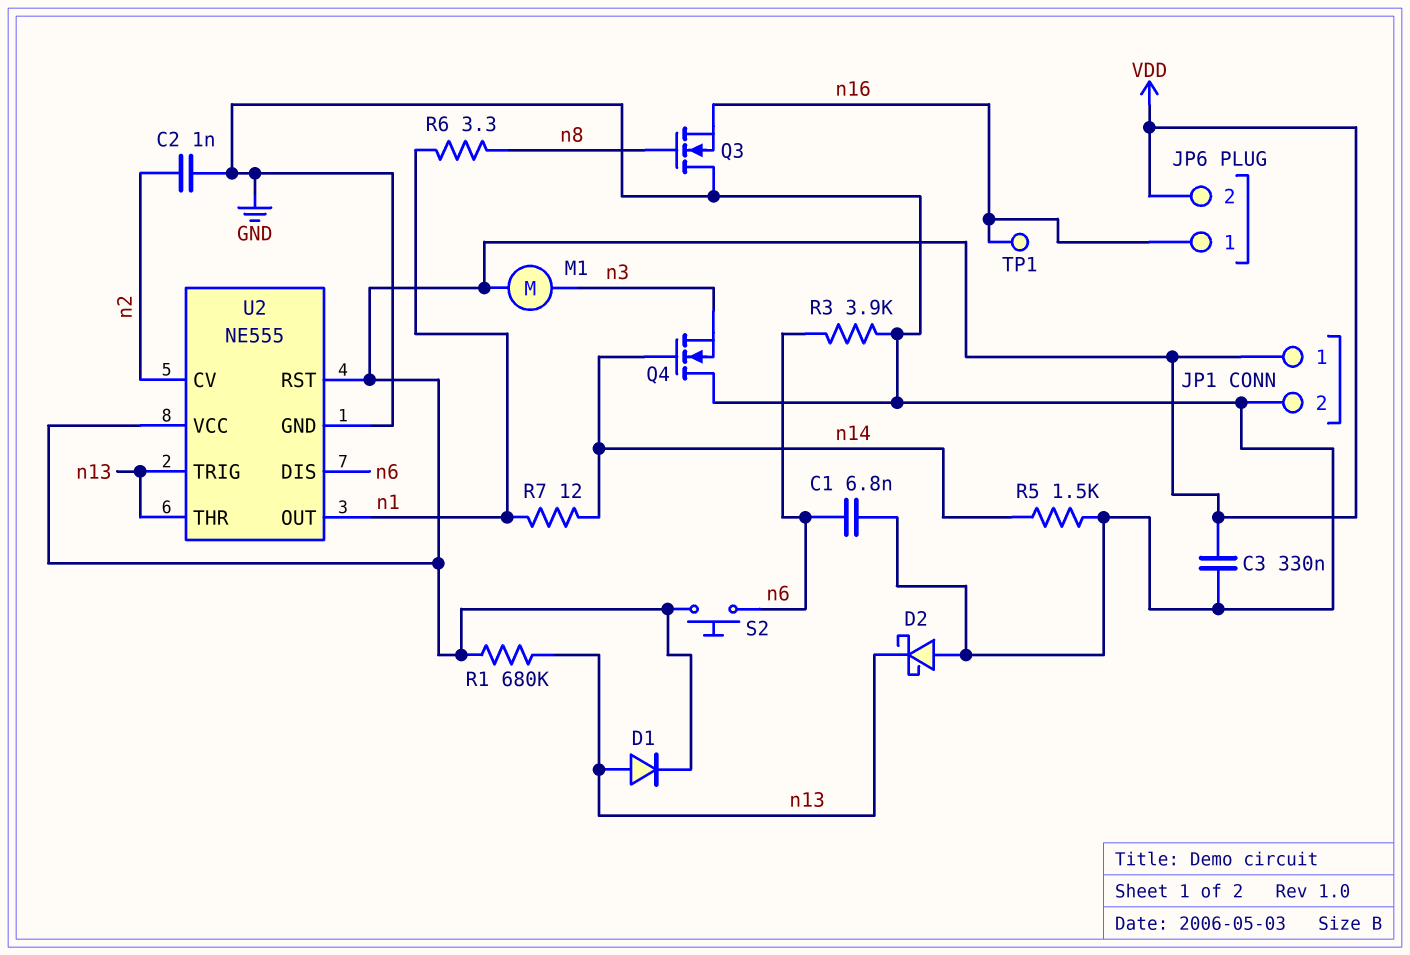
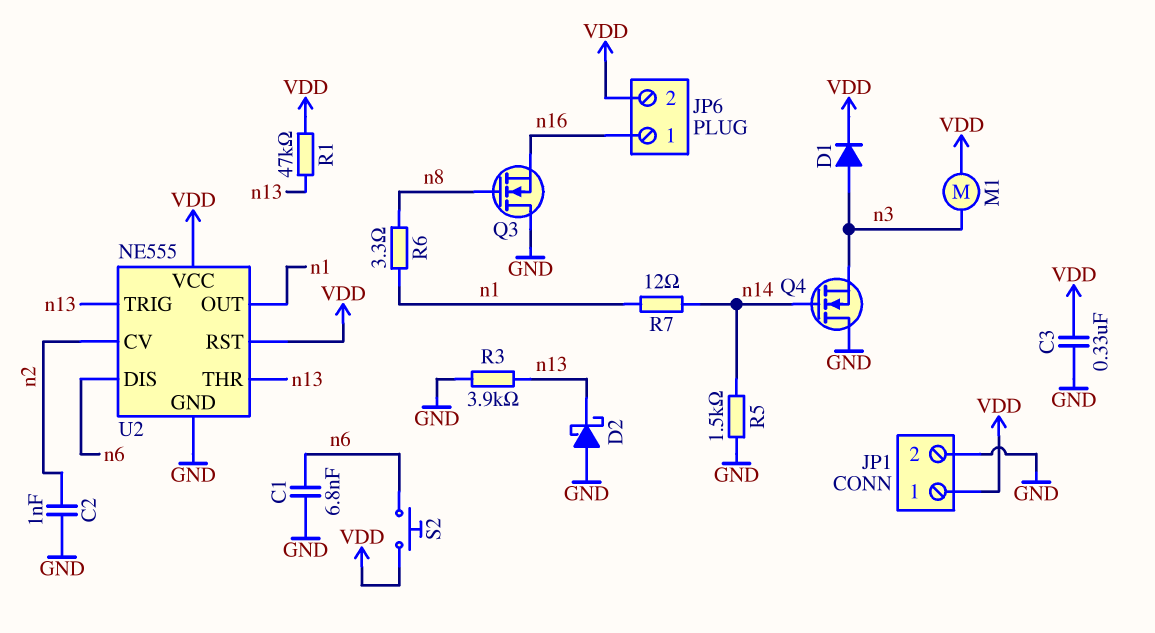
D1: diode (A n13, K VDD) -> diode (A n3, K VDD)
R1: 680k (VDD, n13) -> 47k (VDD, n13)
R3: 3.9k (GND, n6) -> 3.9k (GND, n13)
TP1: test point (n16) -> none

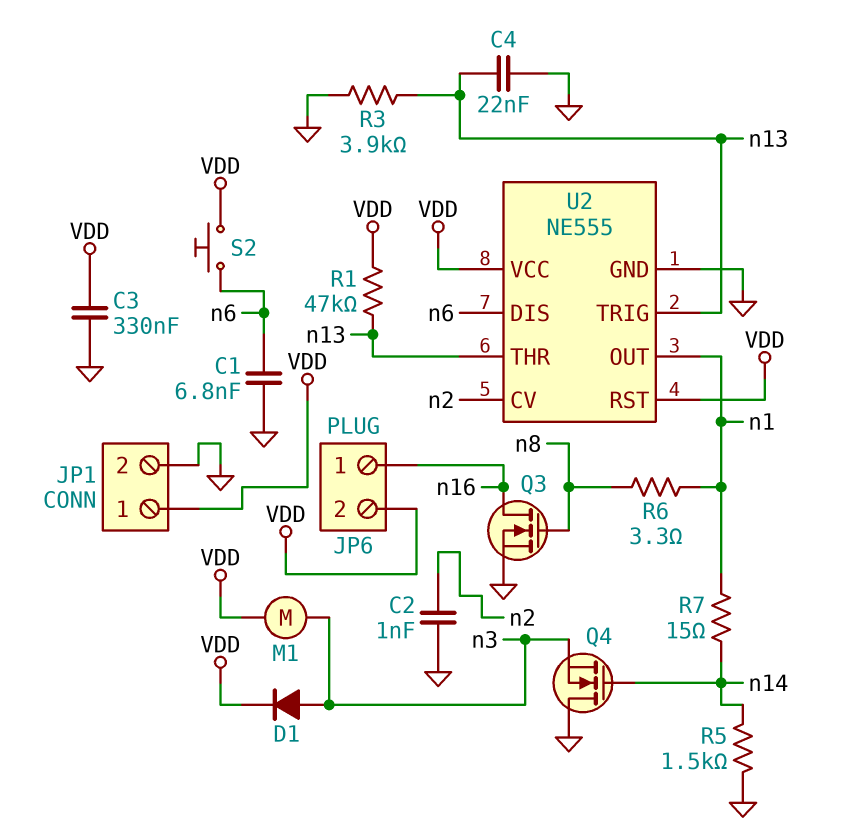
C4: none -> 22nF (GND, n13)
D2: schottky (A GND, K n13) -> none
Q3: NMOS (G n8, D GND, S n16) -> NMOS (G n8, D n16, S GND)
R7: 12 (n1, n14) -> 15 (n1, n14)

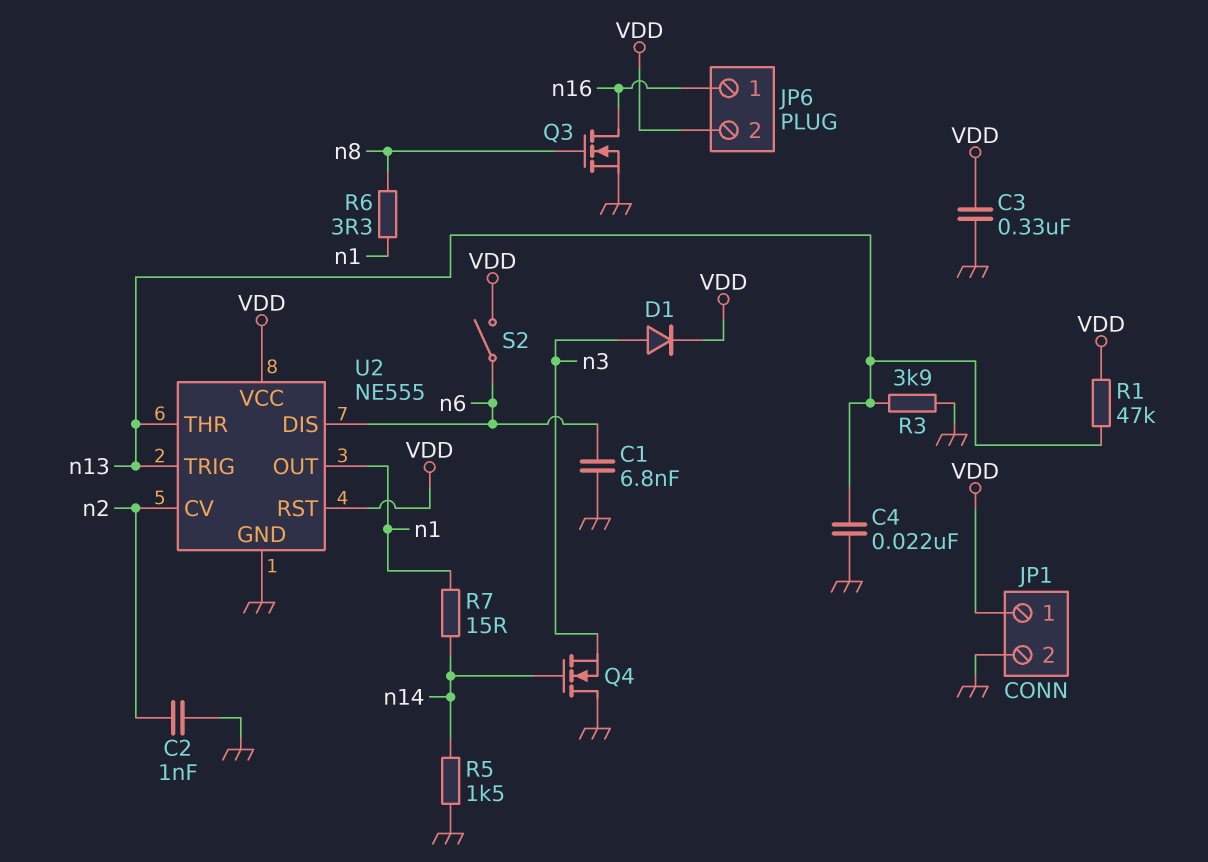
M1: motor (VDD, n3) -> none
S2: button (VDD, n6) -> switch (VDD, n6)

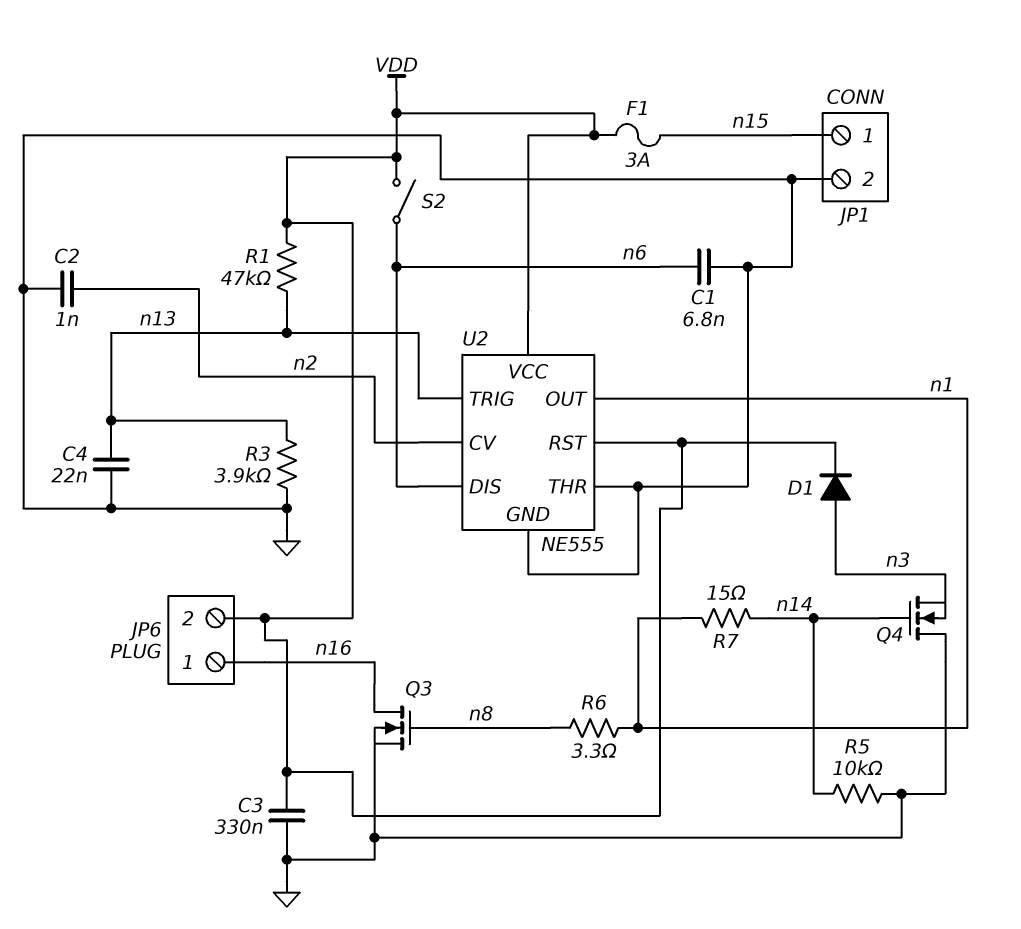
F1: none -> 3A (VDD, n15)
JP1 pin 1: VDD -> n15
R5: 1.5k (GND, n14) -> 10k (GND, n14)
U2 pin THR: n13 -> GND

